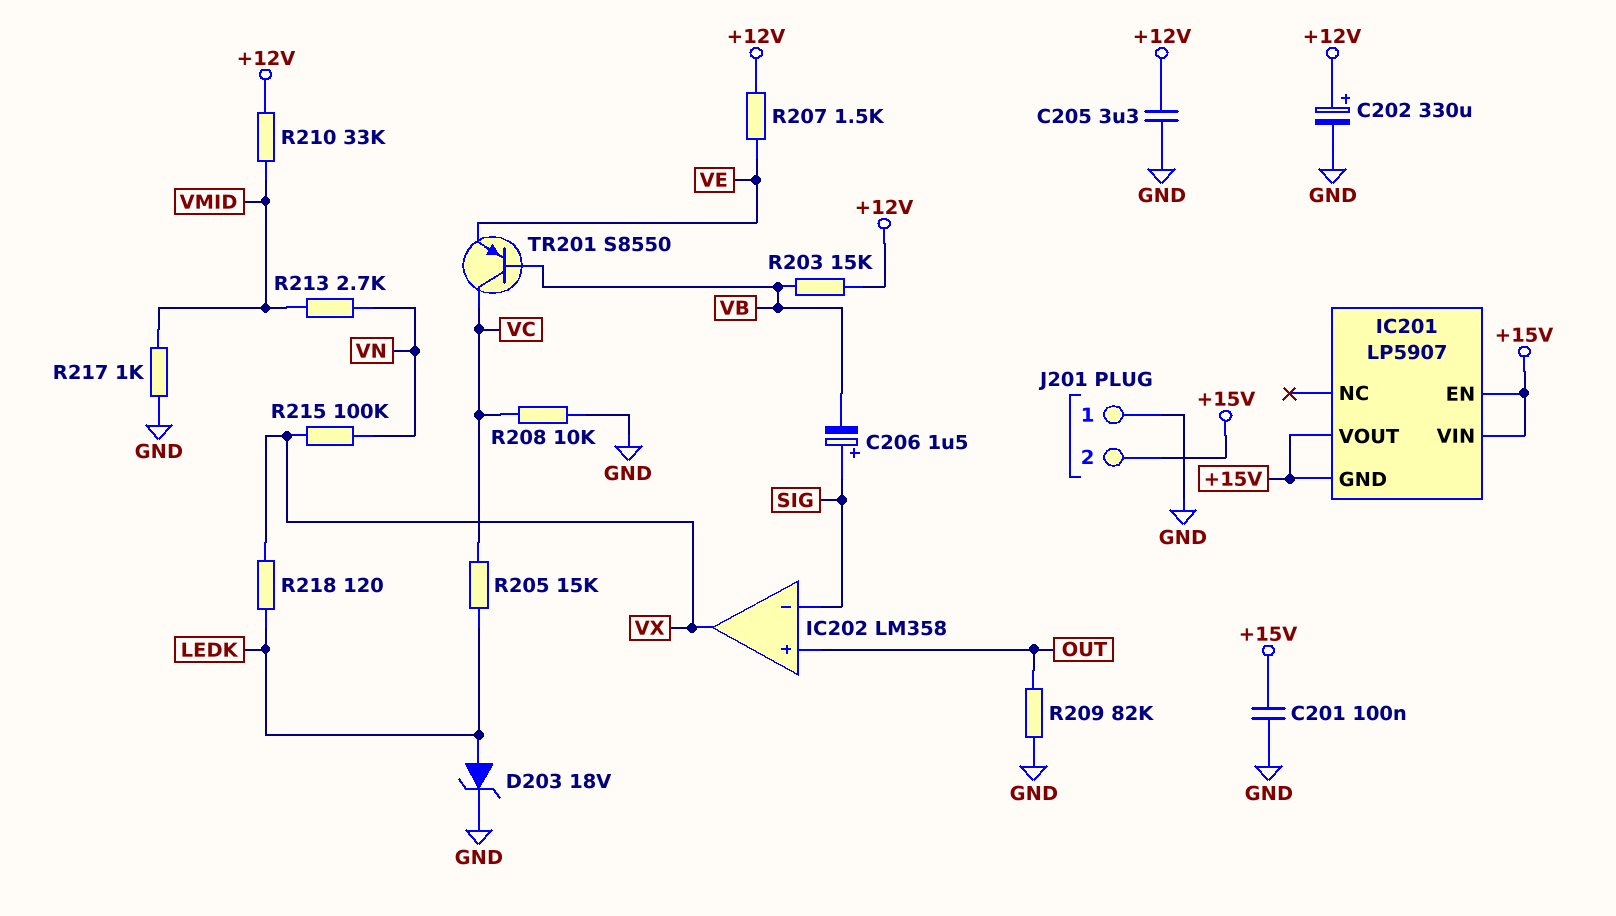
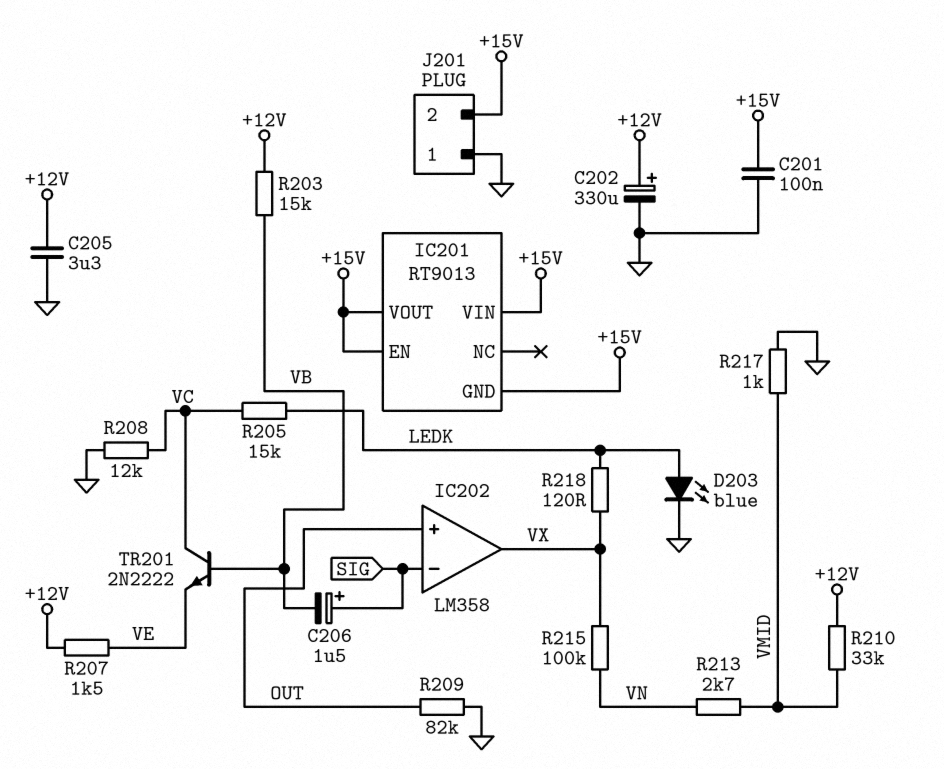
D203: zener 18V (A LEDK, K GND) -> LED blue (A LEDK, K GND)
IC201: LP5907 -> RT9013
R208: 10k (GND, VC) -> 12k (GND, VC)
TR201: PNP S8550 (B VB, C VC, E VE) -> NPN 2N2222 (B VB, C VC, E VE)

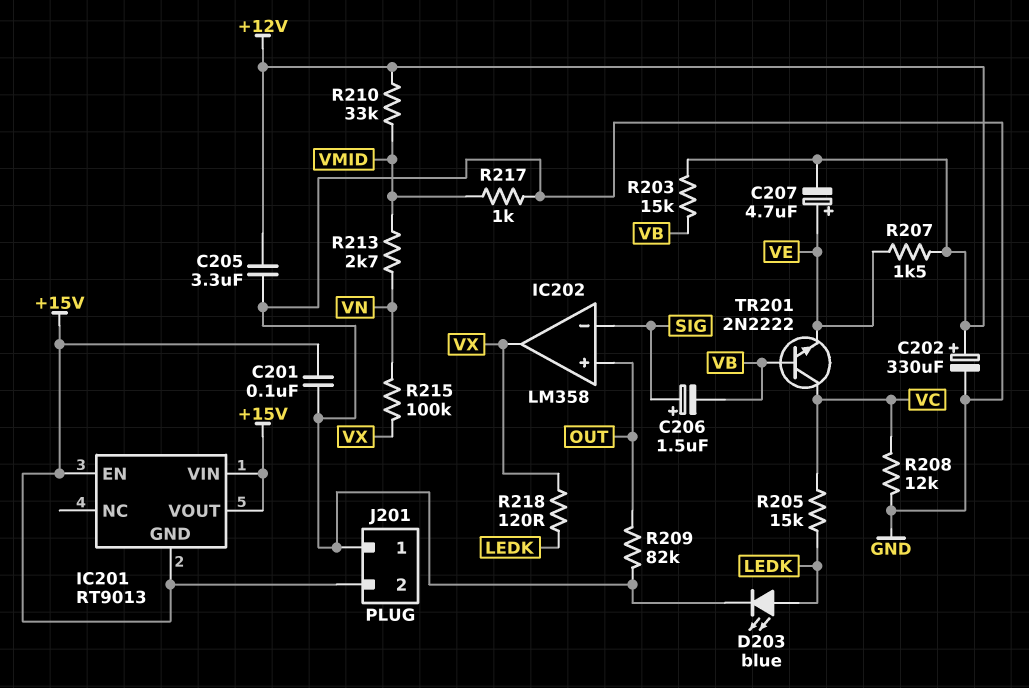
C207: none -> 4.7uF (plus VE, minus +12V)

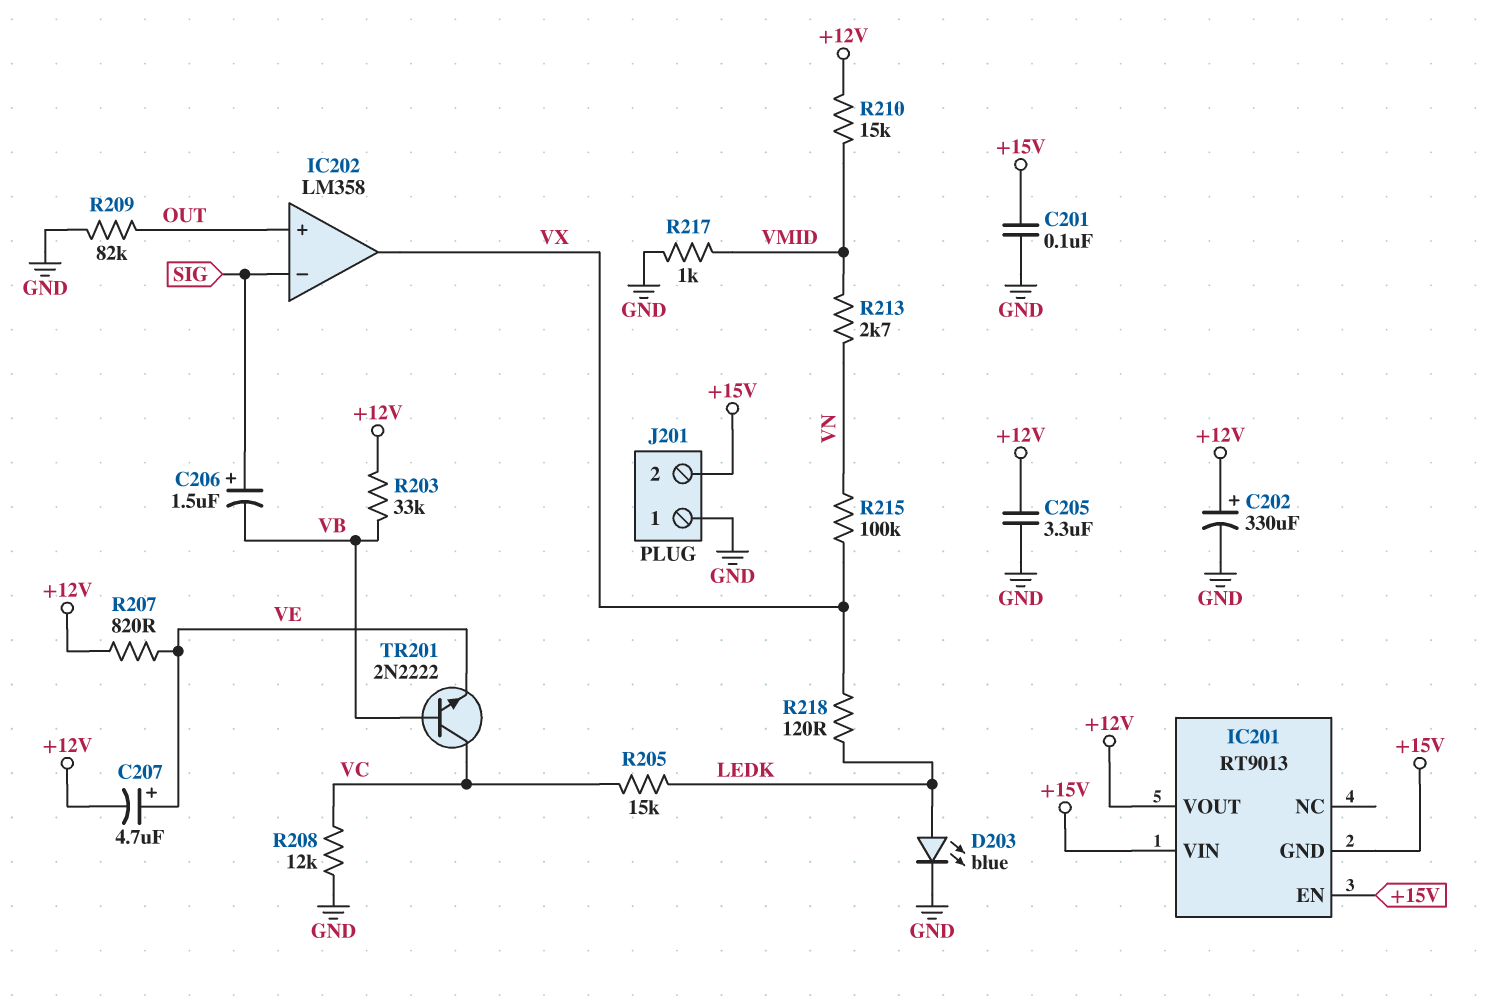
IC201 pin VOUT: +15V -> +12V
R203: 15k (+12V, VB) -> 33k (+12V, VB)
R207: 1.5k (+12V, VE) -> 820 (+12V, VE)
R210: 33k (+12V, VMID) -> 15k (+12V, VMID)

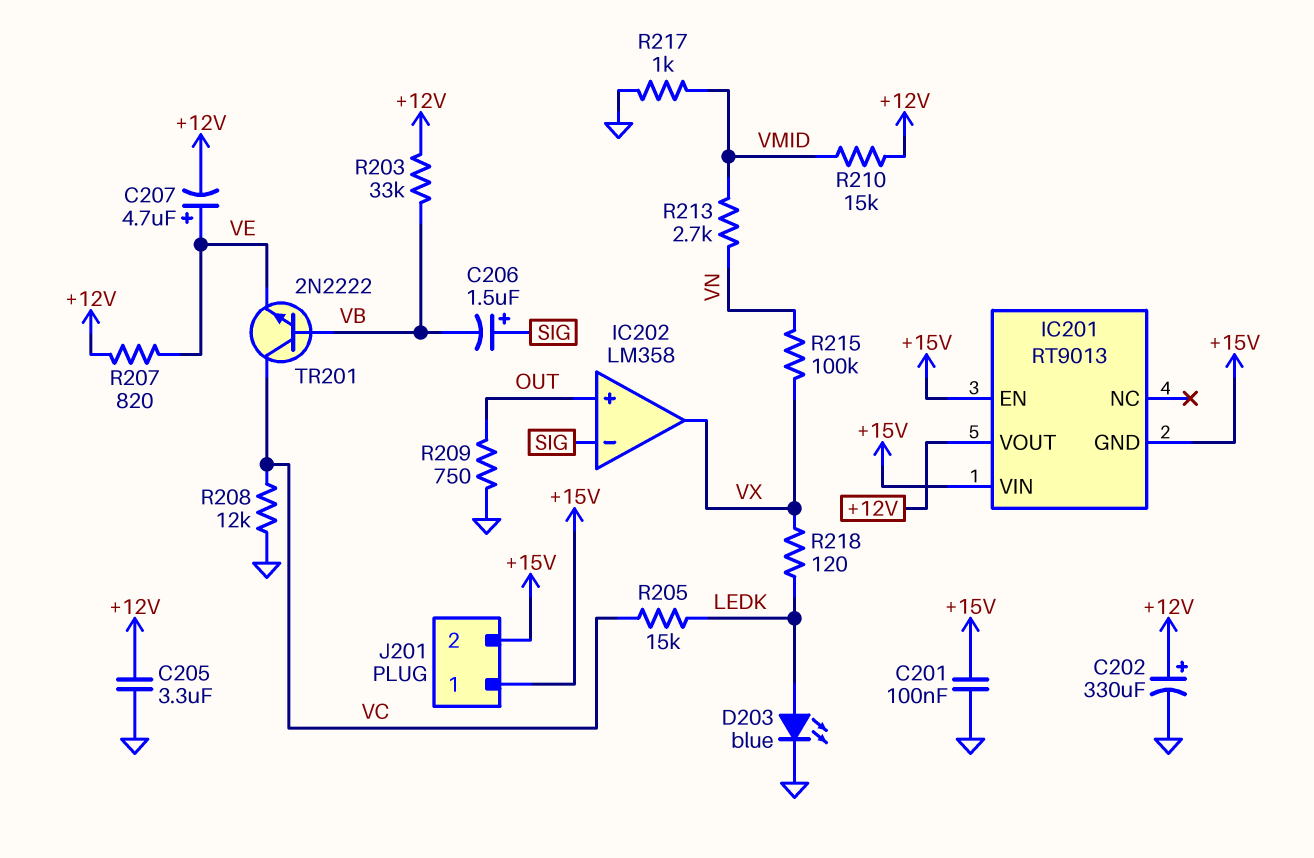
J201 pin 1: GND -> +15V
R209: 82k (GND, OUT) -> 750 (GND, OUT)

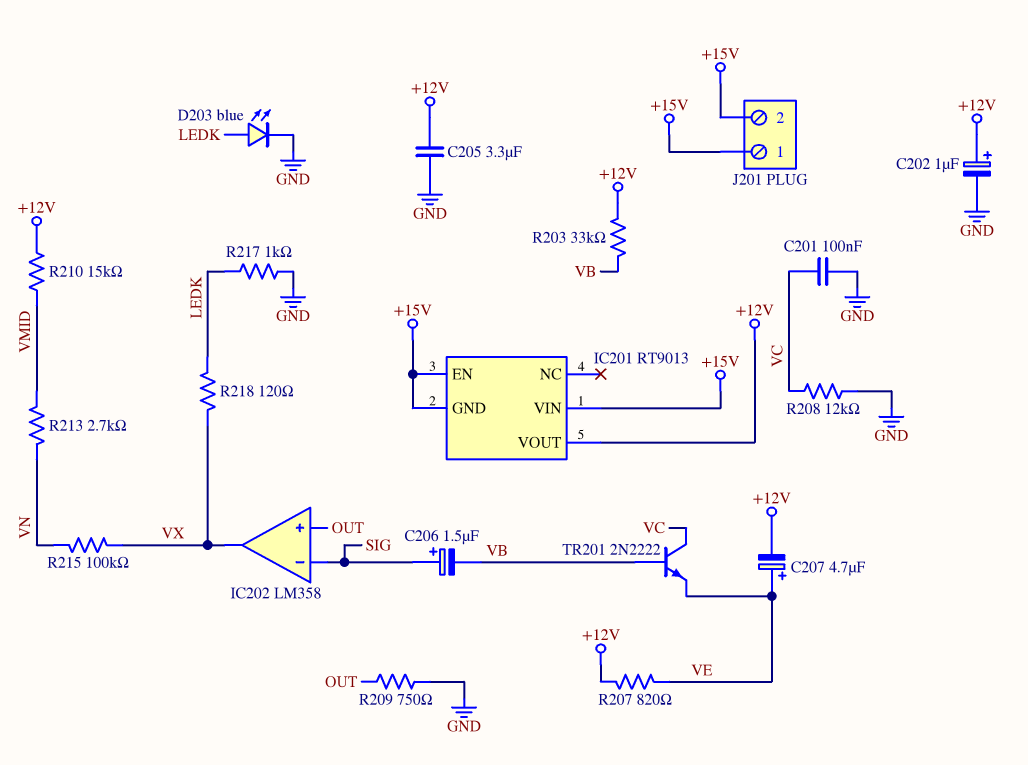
C201: 100nF (+15V, GND) -> 100nF (GND, VC)
C202: 330uF (plus +12V, minus GND) -> 1uF (plus +12V, minus GND)
R205: 15k (LEDK, VC) -> none
R217: 1k (GND, VMID) -> 1k (GND, LEDK)

